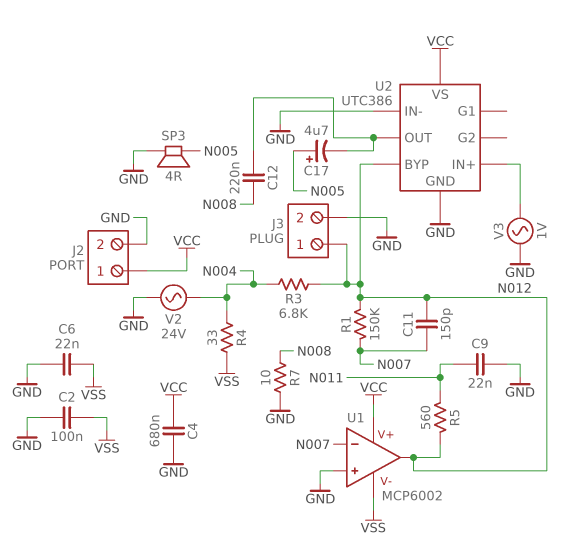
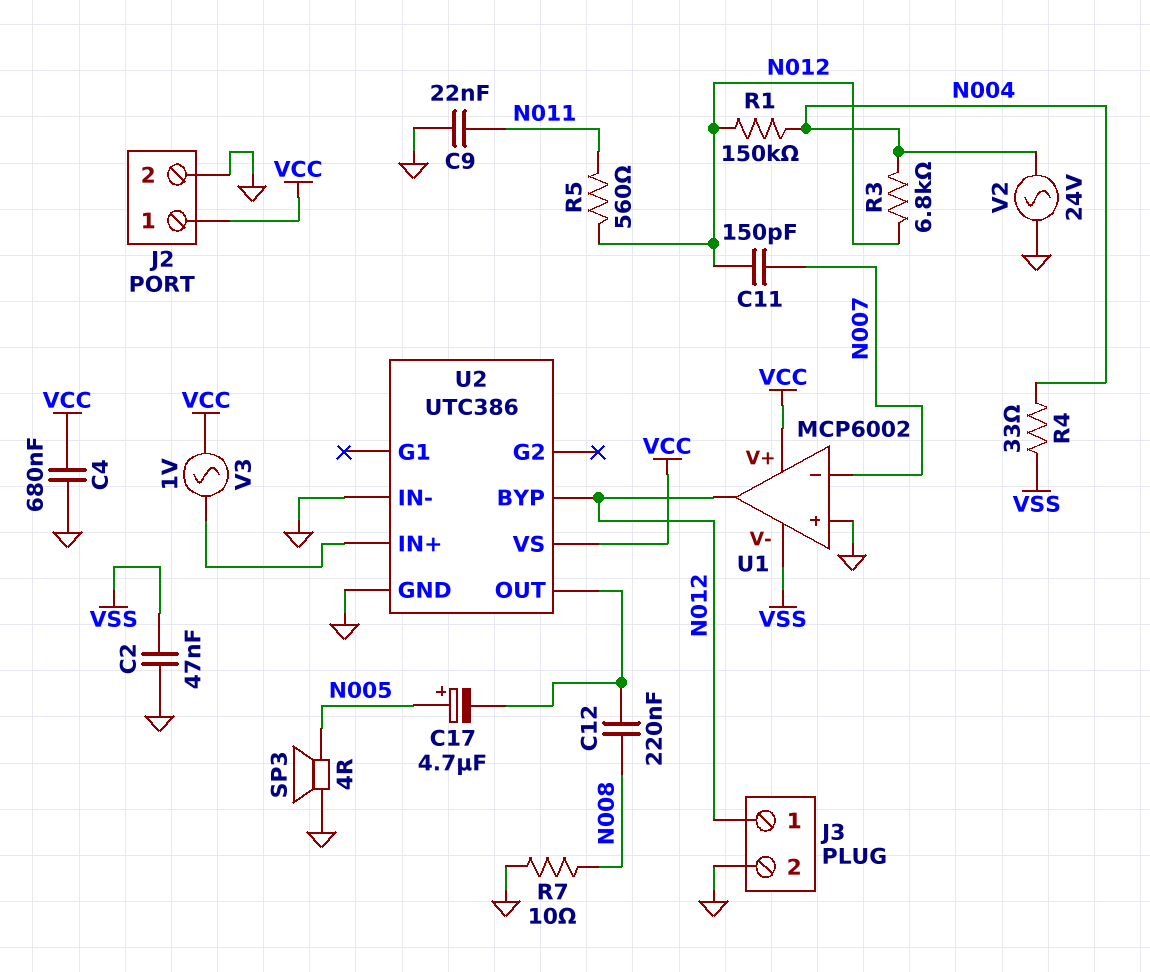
C2: 100nF (GND, VSS) -> 47nF (GND, VSS)
C6: 22nF (GND, VSS) -> none
R1: 150k (N007, N012) -> 150k (N004, N012)
V3: AC 1V (GND, U2/IN+) -> AC 1V (U2/IN+, VCC)

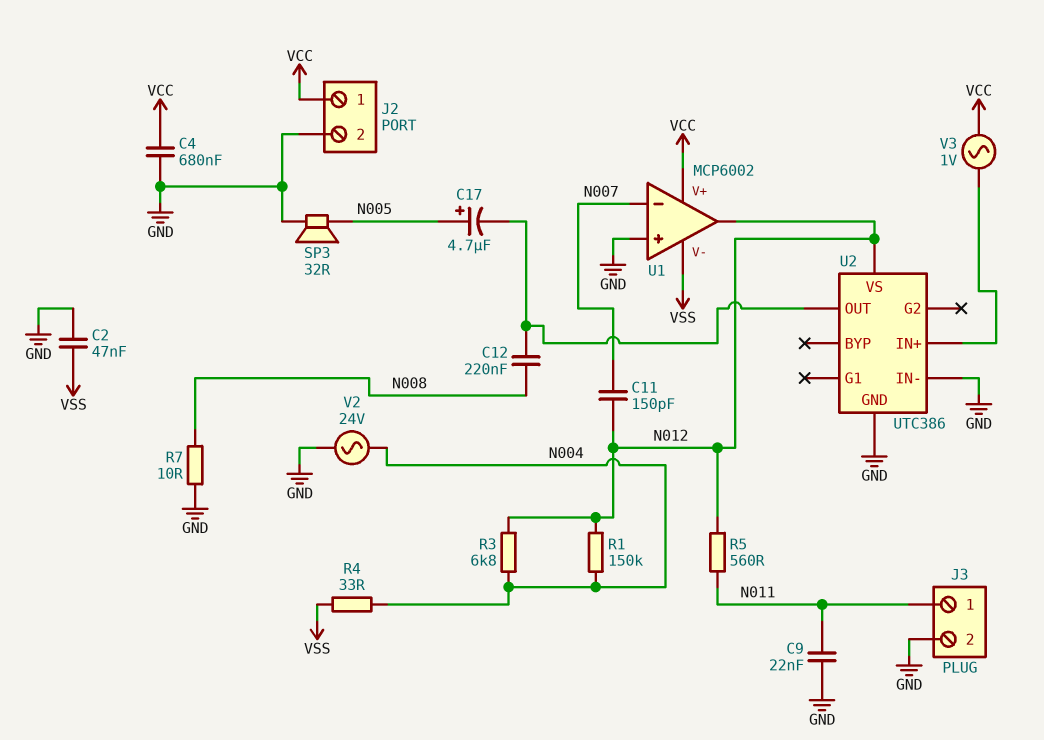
J3 pin 1: N012 -> N011
SP3: speaker 4R (GND, N005) -> speaker 32R (GND, N005)
U2 pin BYP: N012 -> none
U2 pin VS: VCC -> N012

